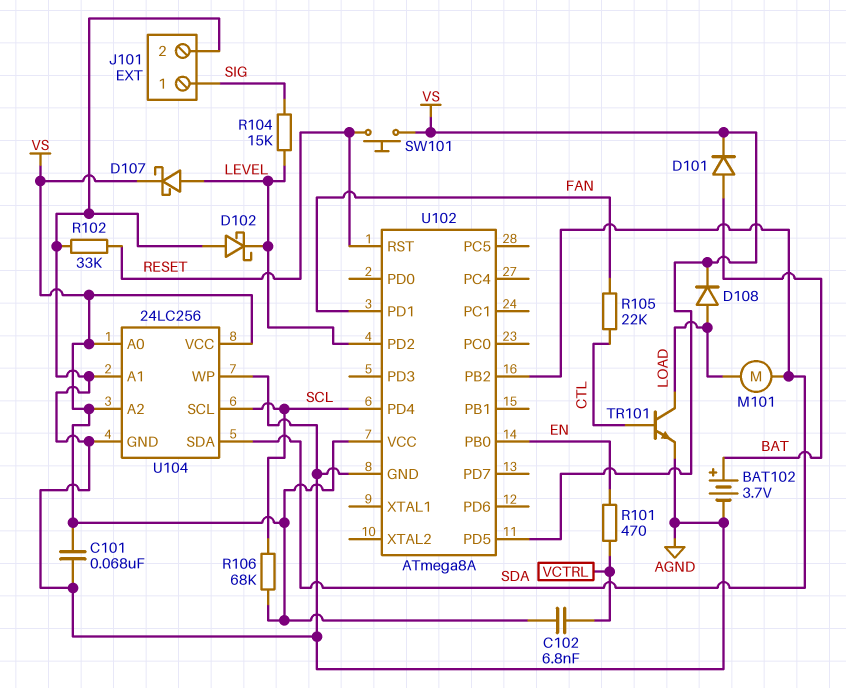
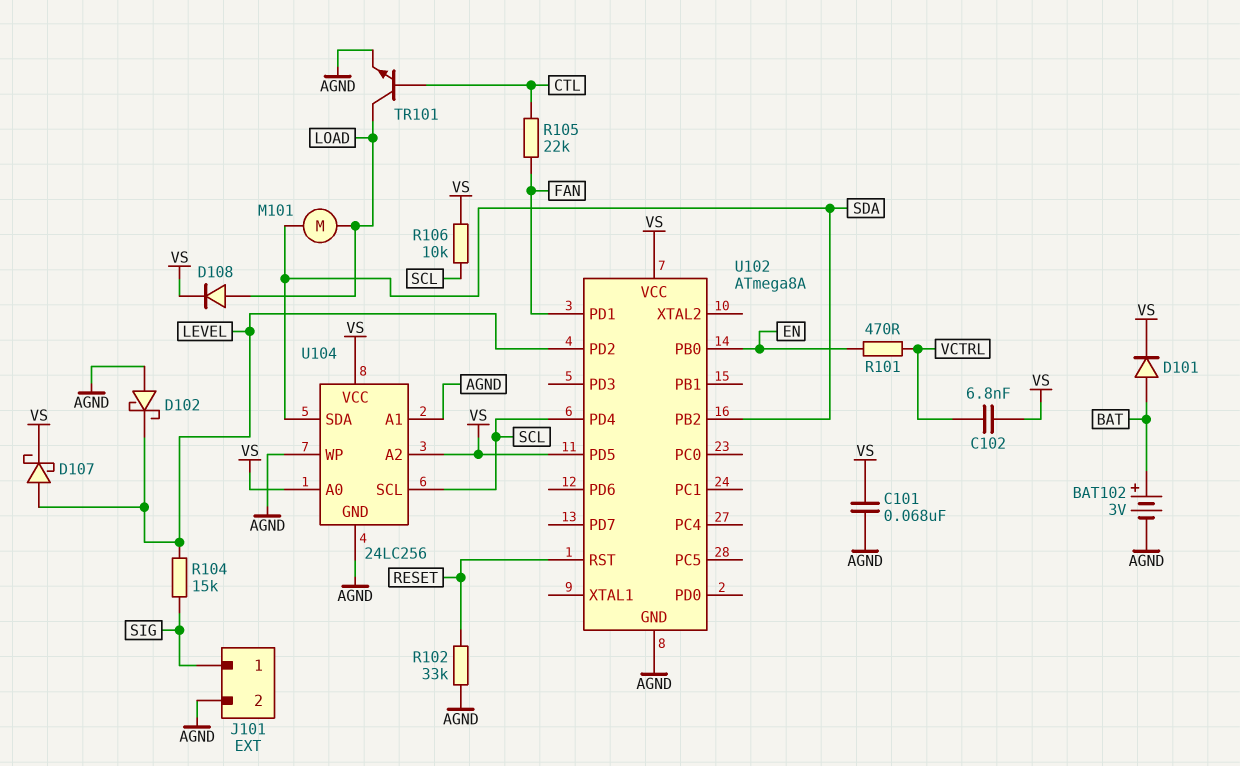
BAT102: 3.7V (plus BAT, minus AGND) -> 3V (plus BAT, minus AGND)
R106: 68k (SCL, VS) -> 10k (SCL, VS)
SW101: button (RESET, VS) -> none

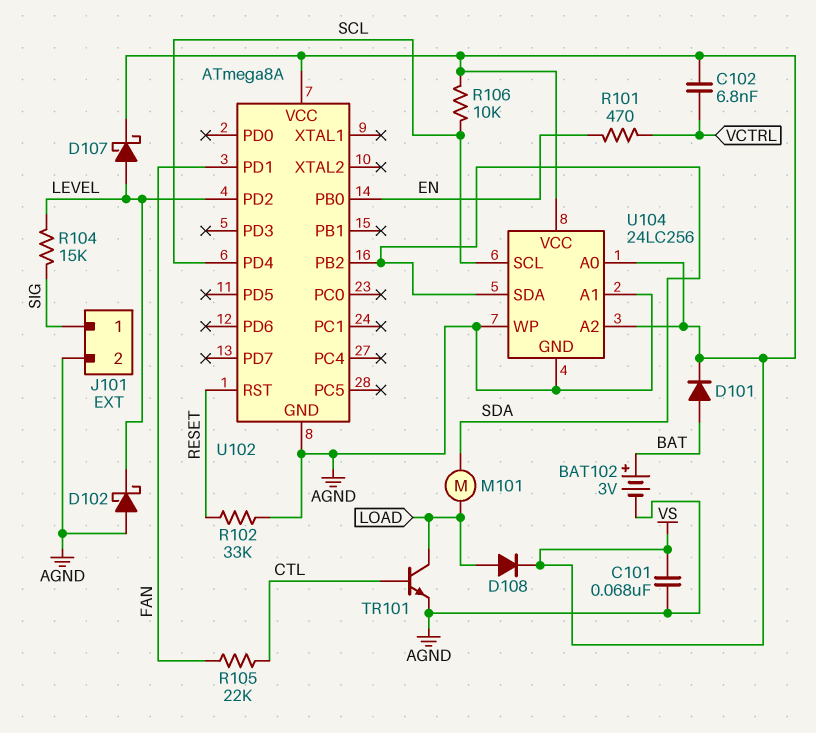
U102 pin PD5: VS -> none

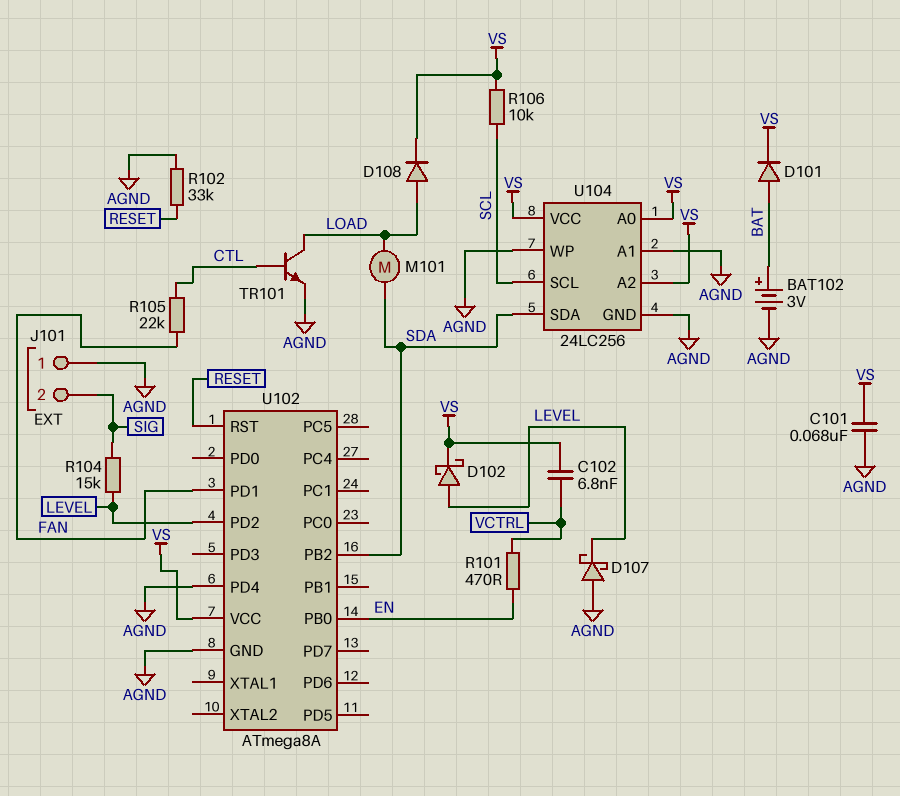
D102: schottky (A AGND, K LEVEL) -> schottky (A LEVEL, K VS)
D107: schottky (A LEVEL, K VS) -> schottky (A AGND, K LEVEL)
J101 pin 1: SIG -> AGND
J101 pin 2: AGND -> SIG
U102 pin PD4: SCL -> AGND

